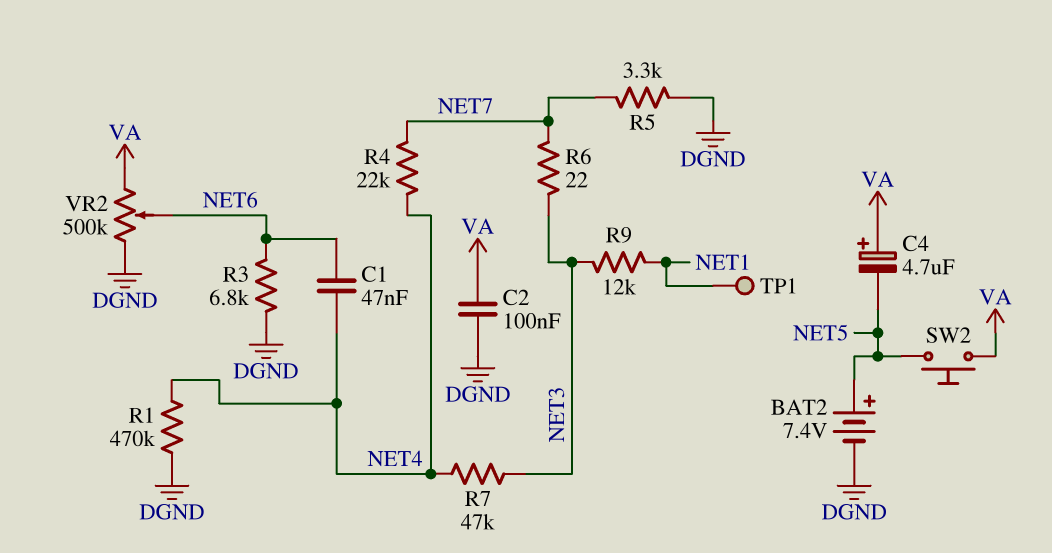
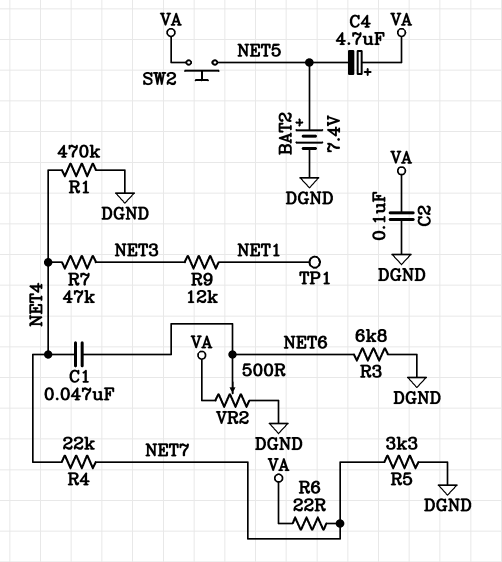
R6: 22 (NET3, NET7) -> 22 (NET7, VA)
VR2: 500k (DGND, VA, wiper NET6) -> 500 (DGND, VA, wiper NET6)

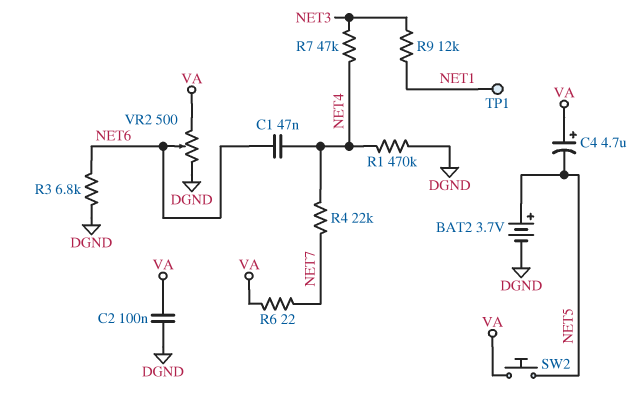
BAT2: 7.4V (plus NET5, minus DGND) -> 3.7V (plus NET5, minus DGND)
R5: 3.3k (DGND, NET7) -> none

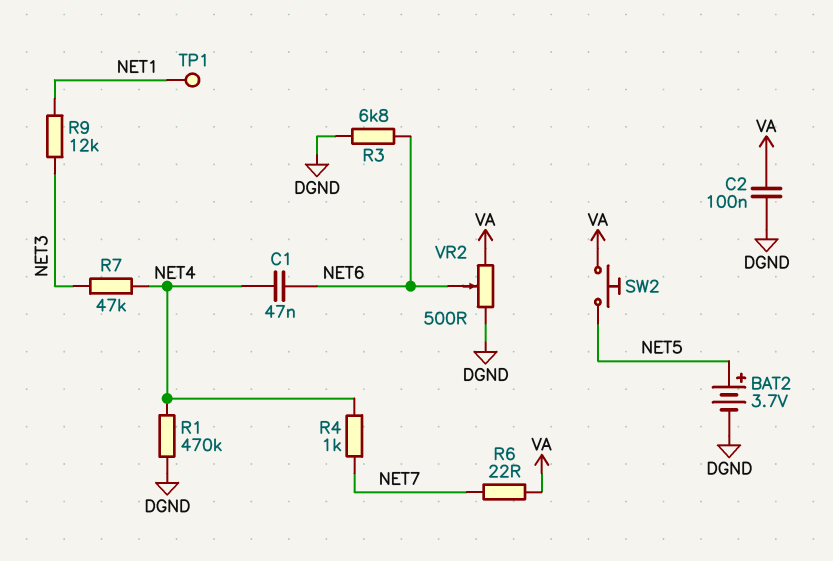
C4: 4.7uF (plus VA, minus NET5) -> none
R4: 22k (NET4, NET7) -> 1k (NET4, NET7)

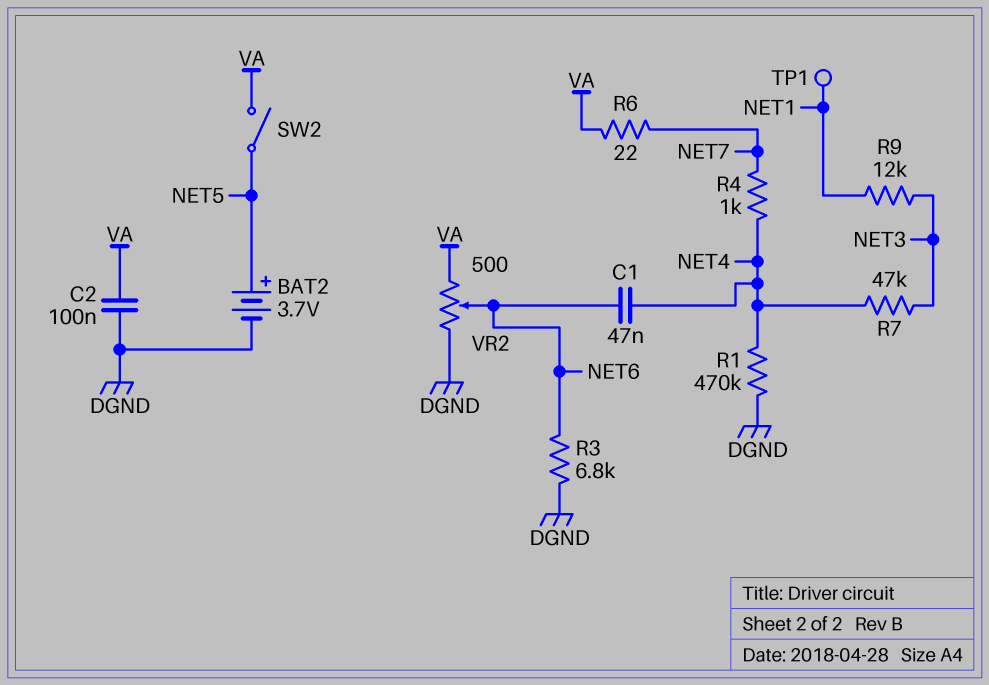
SW2: button (NET5, VA) -> switch (NET5, VA)

